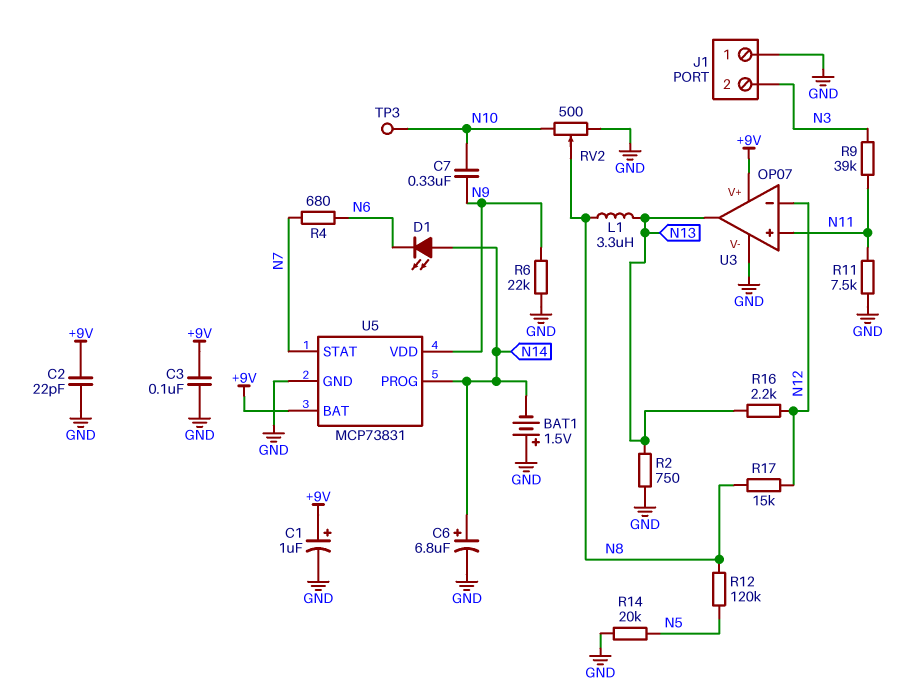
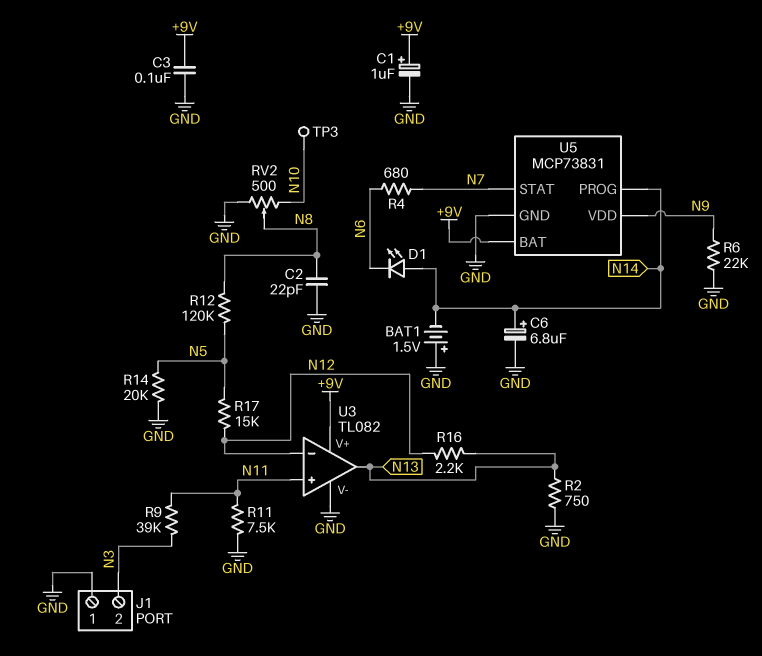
C2: 22pF (+9V, GND) -> 22pF (GND, N8)
C7: 330nF (N9, N10) -> none
L1: 3.3uH (N8, N13) -> none
R17: 15k (N8, N12) -> 15k (N5, N12)
U3: OP07 -> TL082

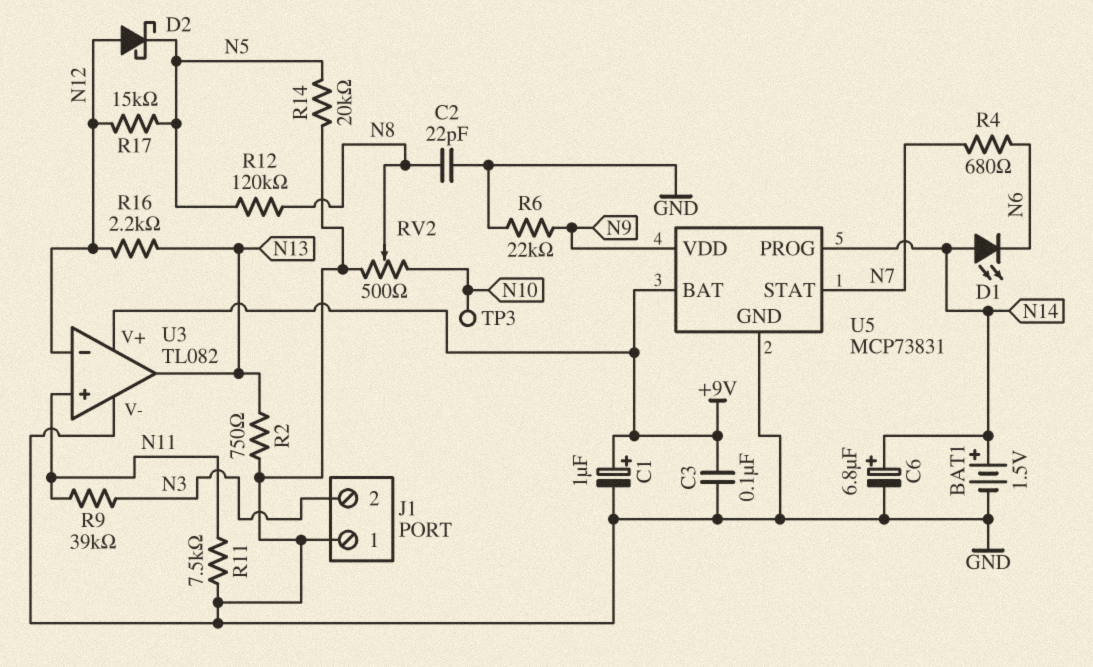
BAT1: 1.5V (plus GND, minus N14) -> 1.5V (plus N14, minus GND)
D2: none -> schottky (A N12, K N5)

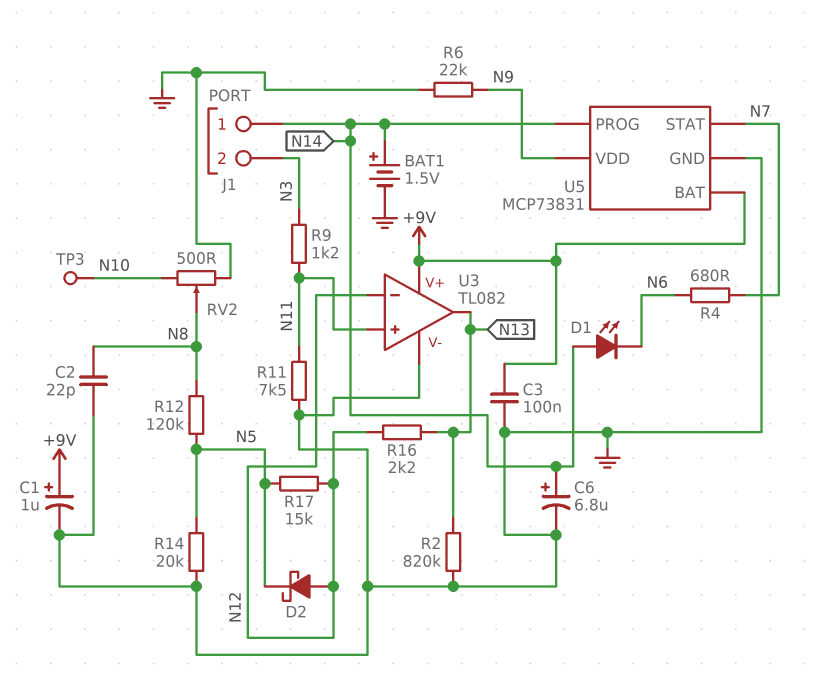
J1 pin 1: GND -> N14
R2: 750 (GND, N13) -> 820k (GND, N13)
R9: 39k (N3, N11) -> 1.2k (N3, N11)

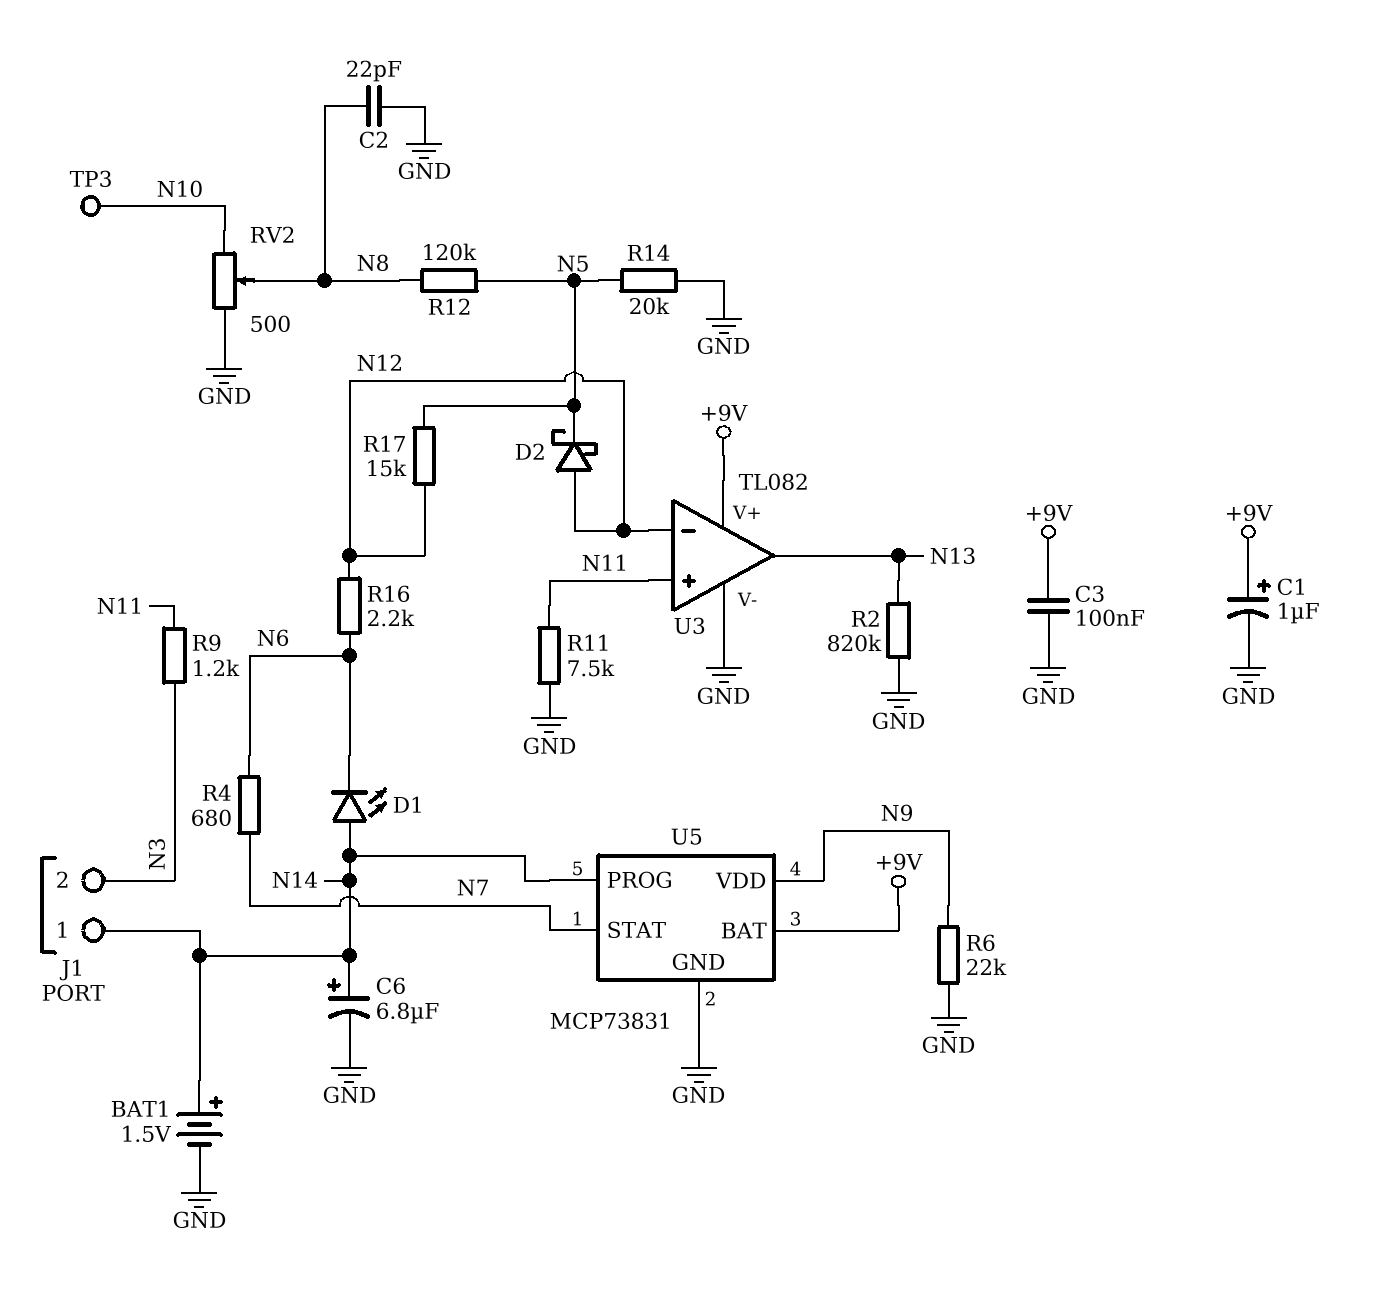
R16: 2.2k (N12, N13) -> 2.2k (N6, N12)

